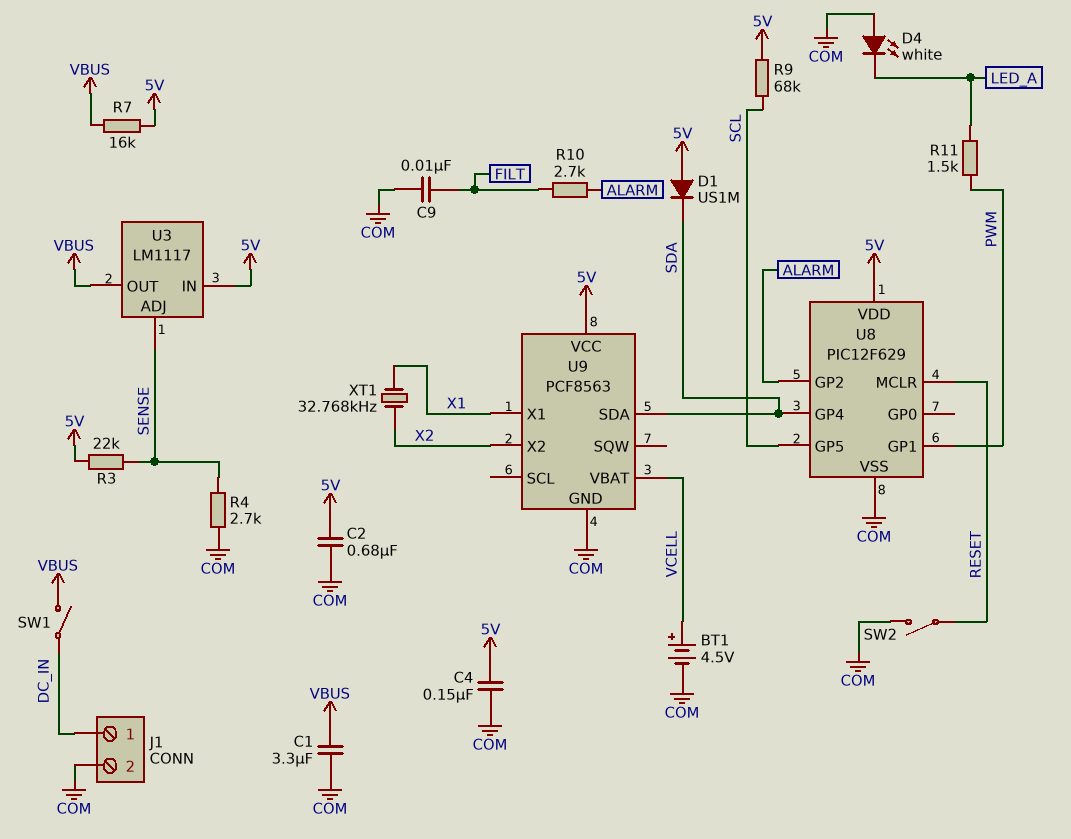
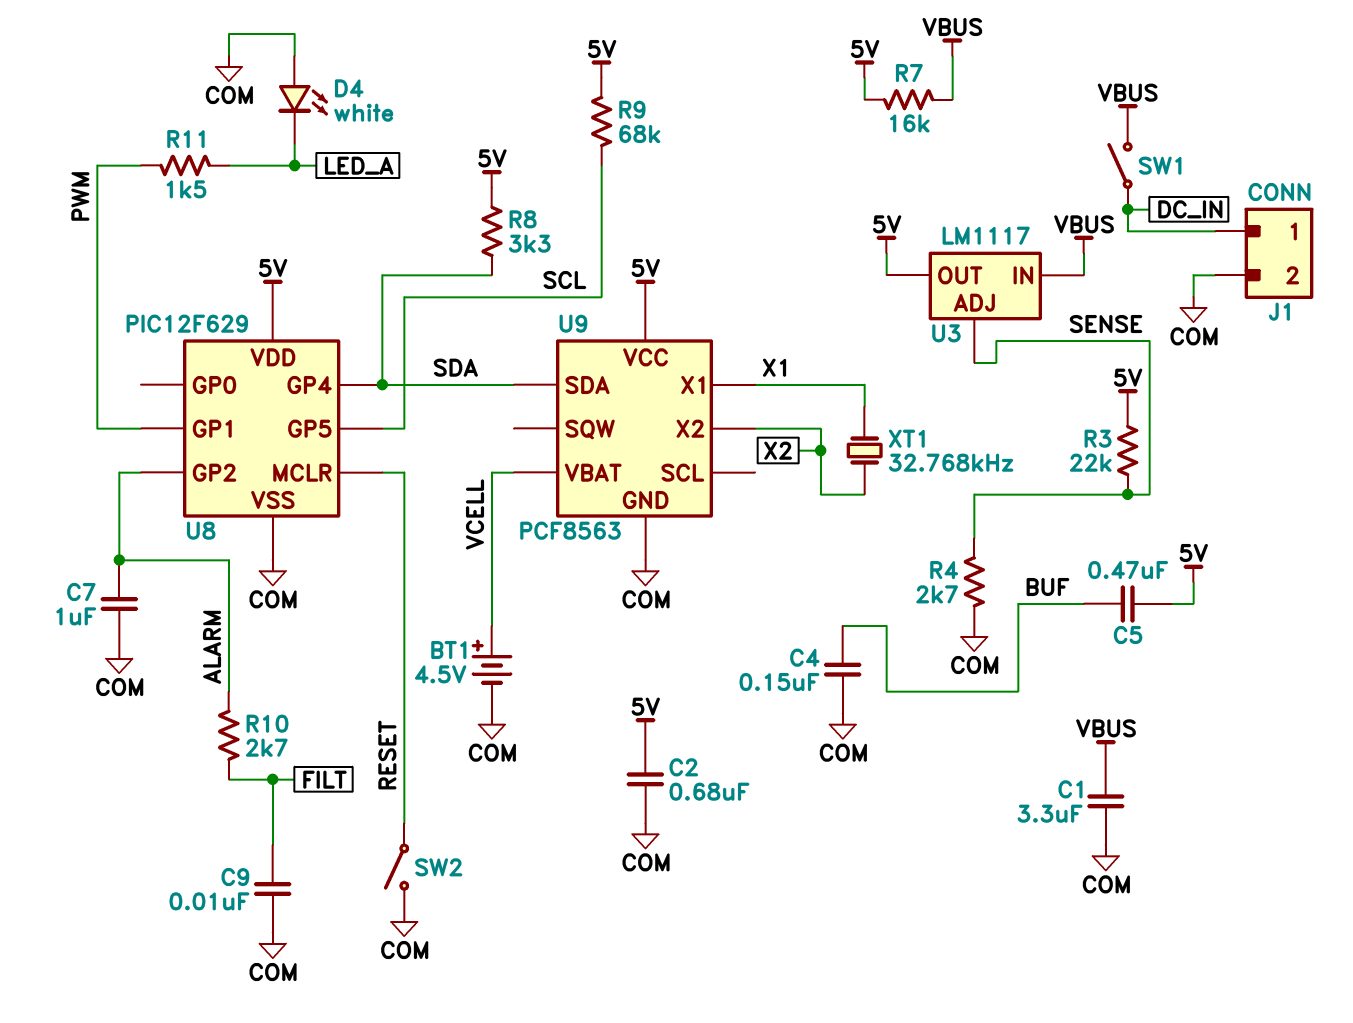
C4: 150nF (5V, COM) -> 150nF (BUF, COM)
C5: none -> 470nF (5V, BUF)
C7: none -> 1uF (ALARM, COM)
D1: diode US1M (A 5V, K SDA) -> none
R8: none -> 3.3k (5V, SDA)
U3 pin IN: 5V -> VBUS
U3 pin OUT: VBUS -> 5V

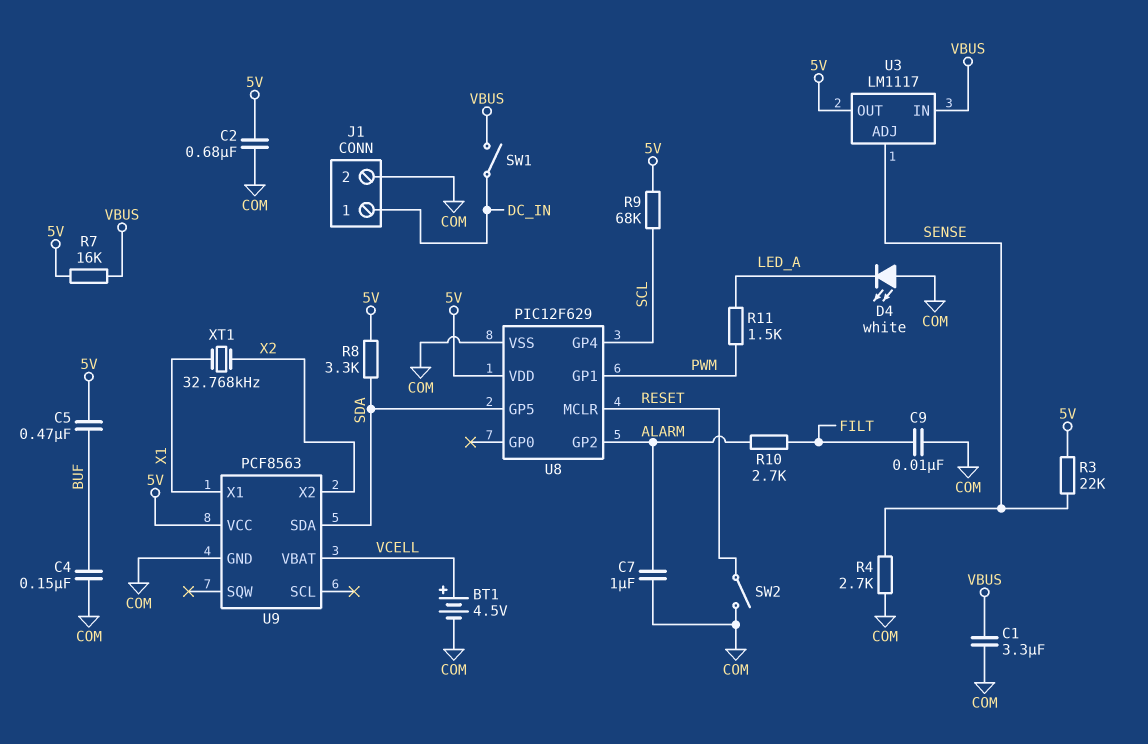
U8 pin GP4: SDA -> SCL
U8 pin GP5: SCL -> SDA

